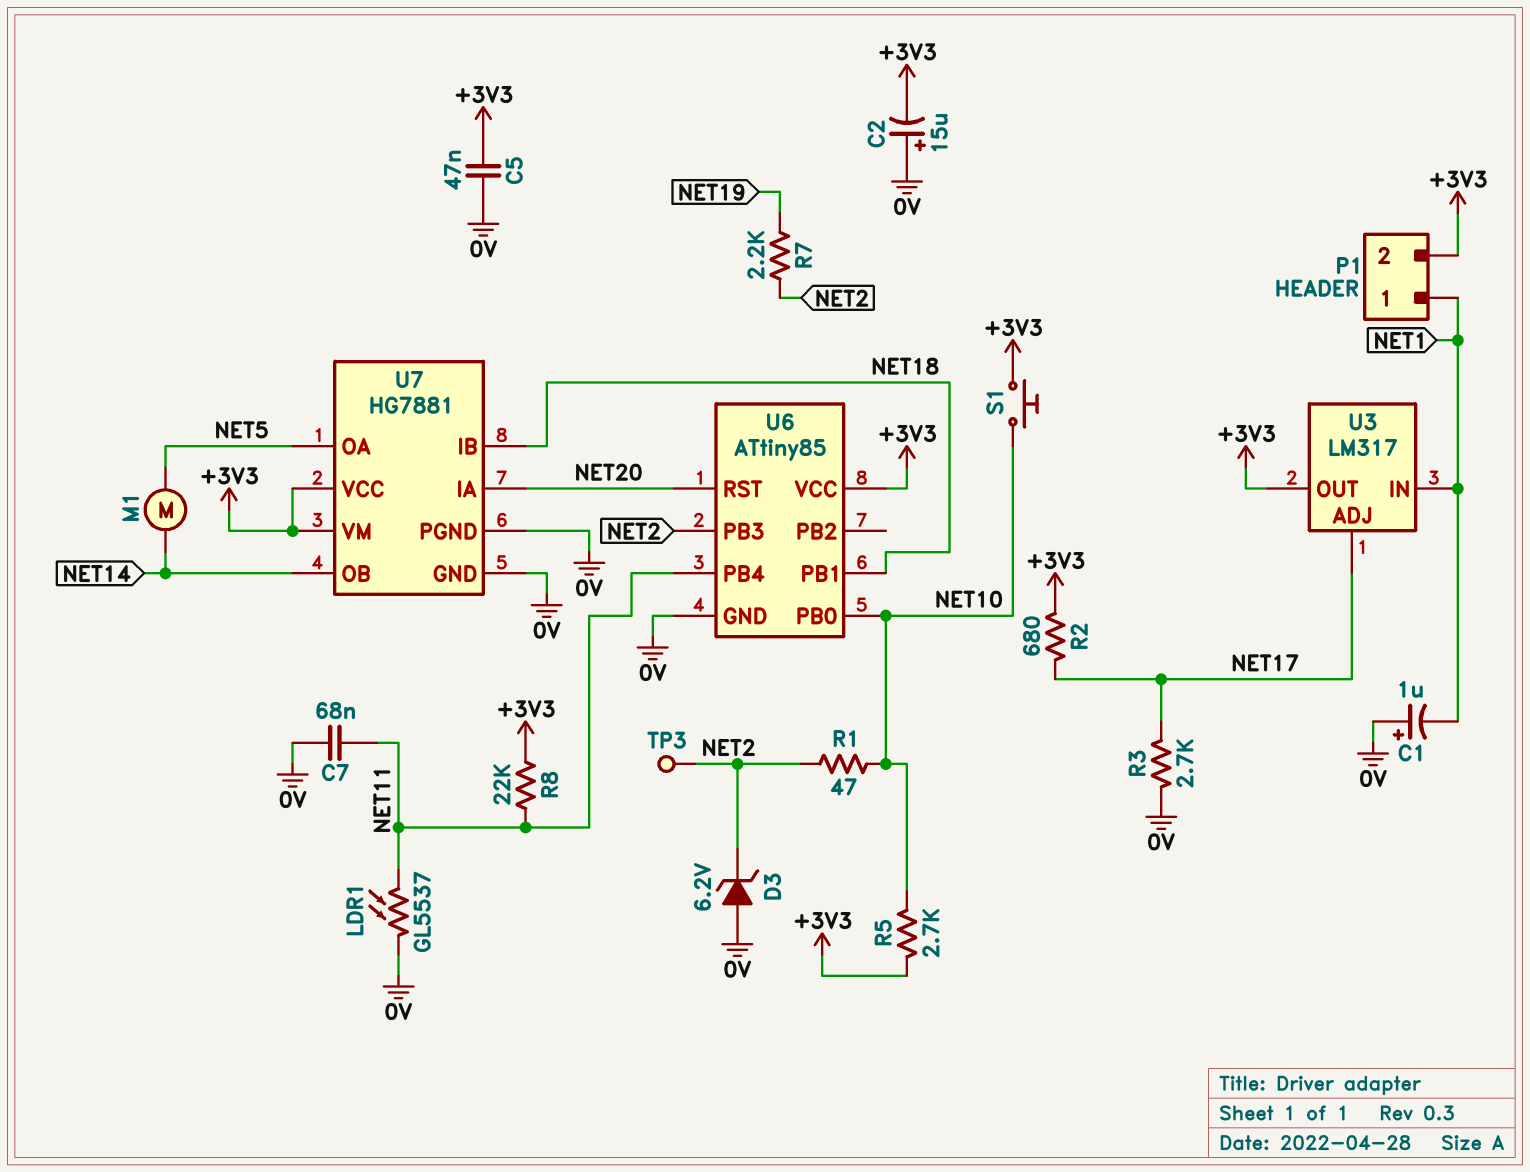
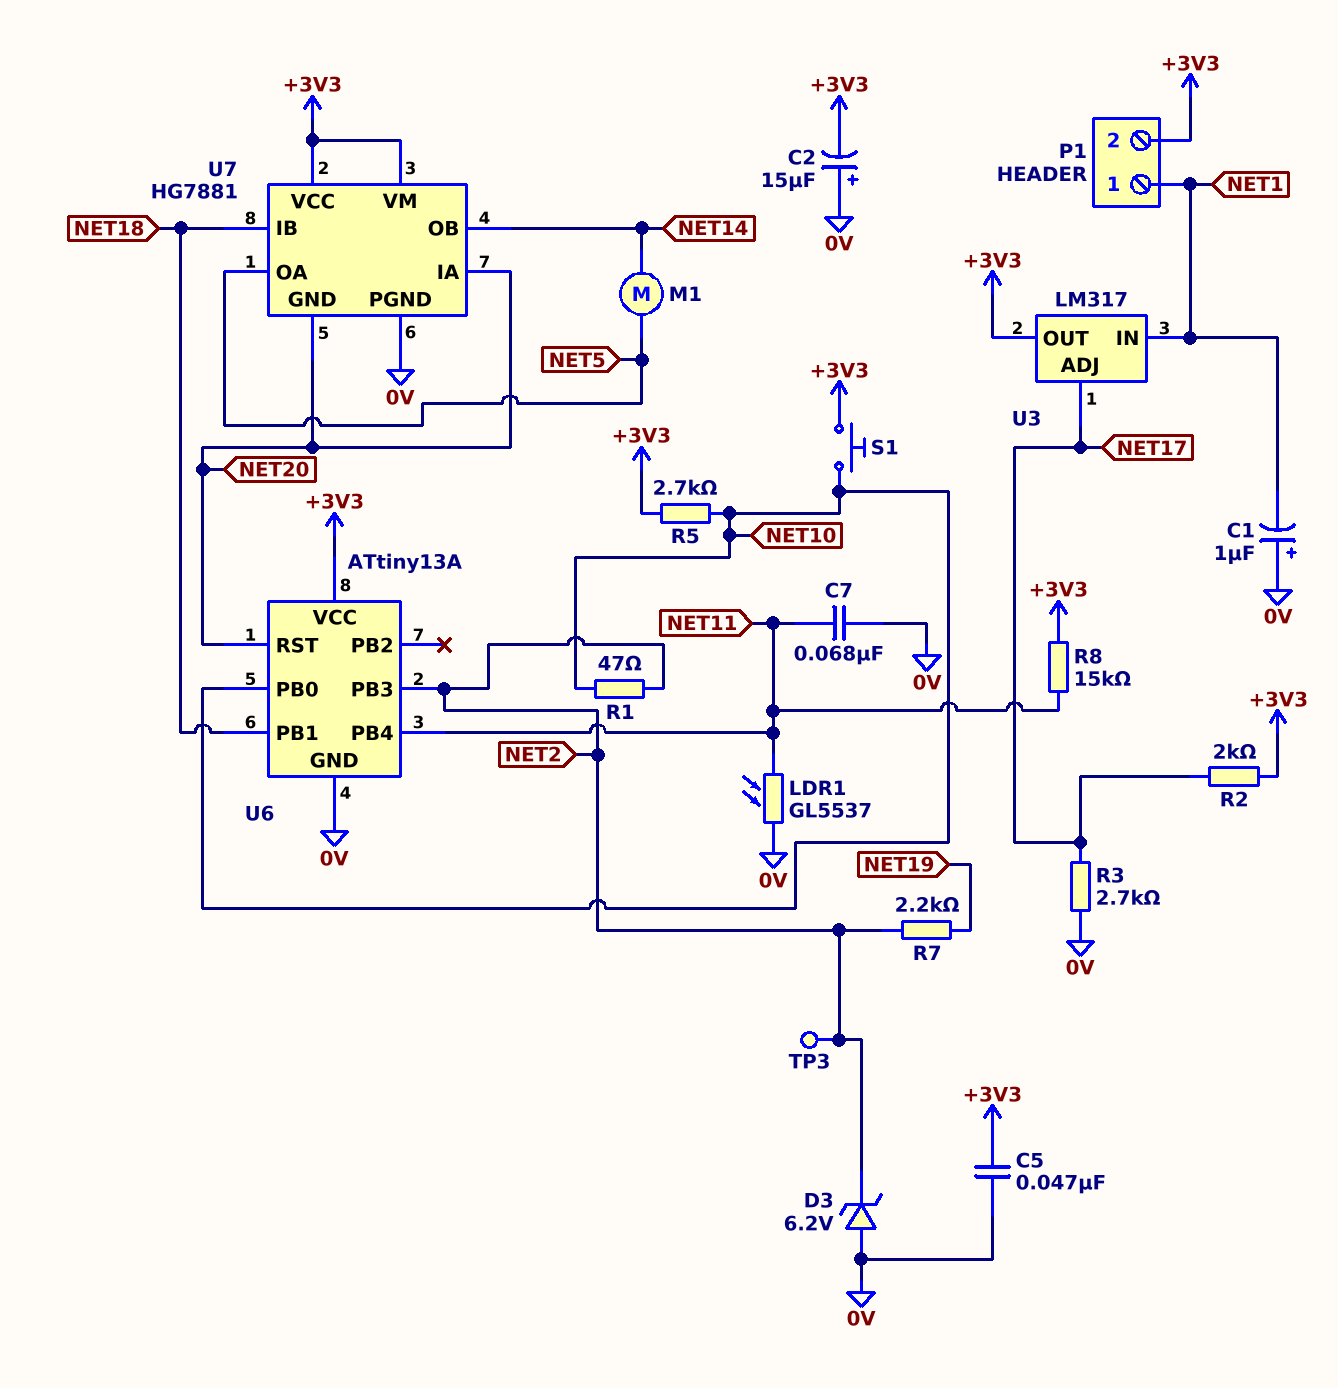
R2: 680 (+3V3, NET17) -> 2k (+3V3, NET17)
R8: 22k (+3V3, NET11) -> 15k (+3V3, NET11)
U6: ATtiny85 -> ATtiny13A
U7 pin GND: 0V -> NET20

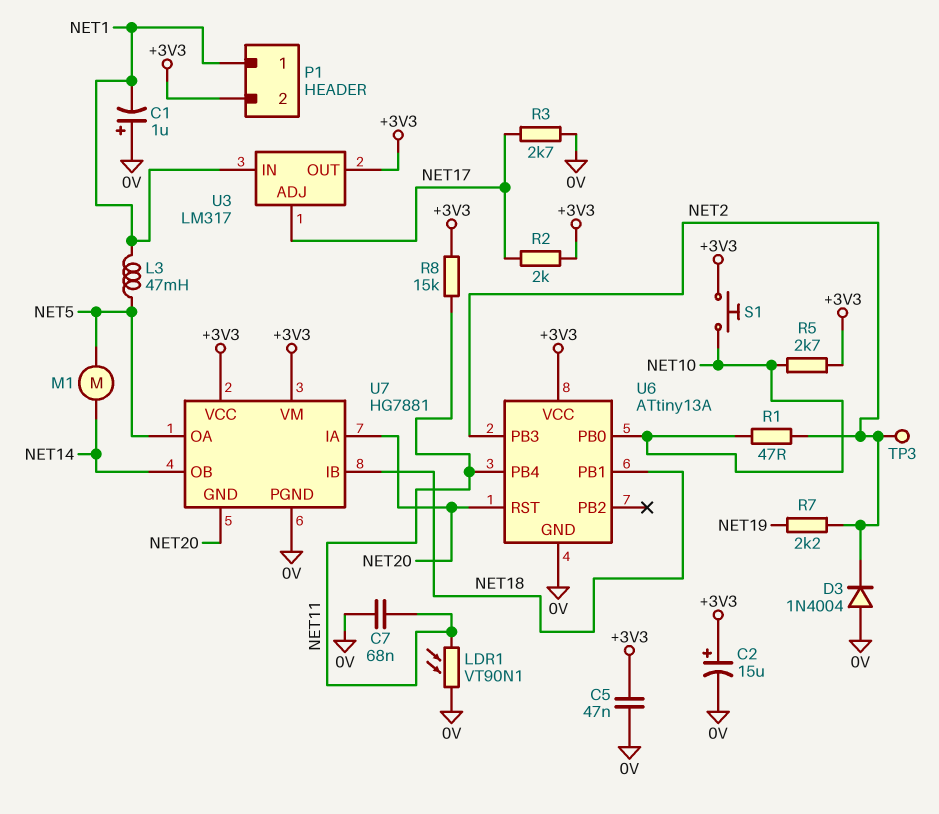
C2: 15uF (plus 0V, minus +3V3) -> 15uF (plus +3V3, minus 0V)
D3: zener 6.2V (A 0V, K NET2) -> diode 1N4004 (A 0V, K NET2)
L3: none -> 47mH (NET1, NET5)
LDR1: GL5537 (0V, NET11) -> VT90N1 (0V, NET11)

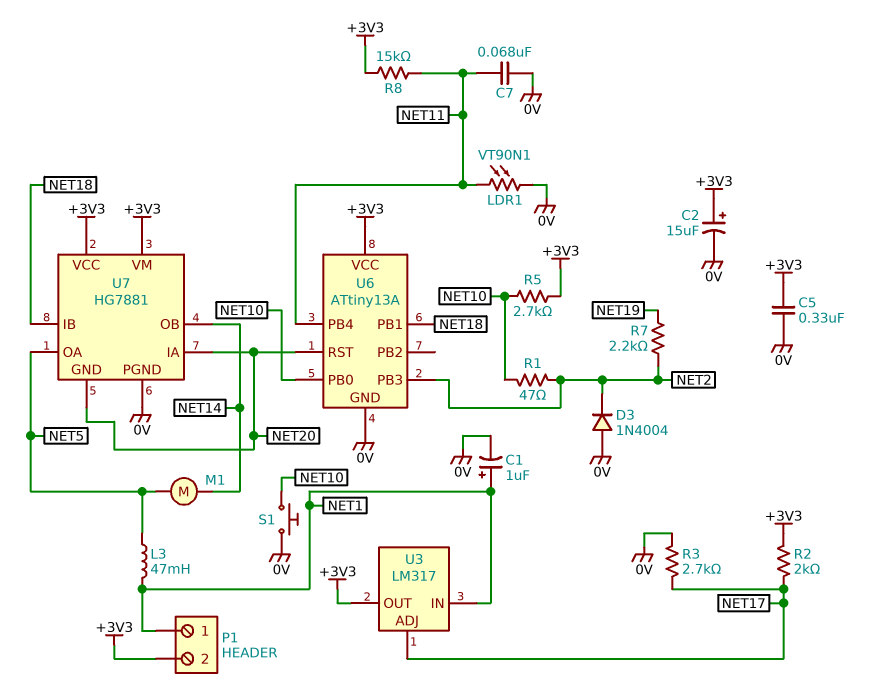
C1: 1uF (plus 0V, minus NET1) -> 1uF (plus NET1, minus 0V)
C5: 47nF (+3V3, 0V) -> 330nF (+3V3, 0V)
S1: button (+3V3, NET10) -> button (0V, NET10)
TP3: test point (NET2) -> none

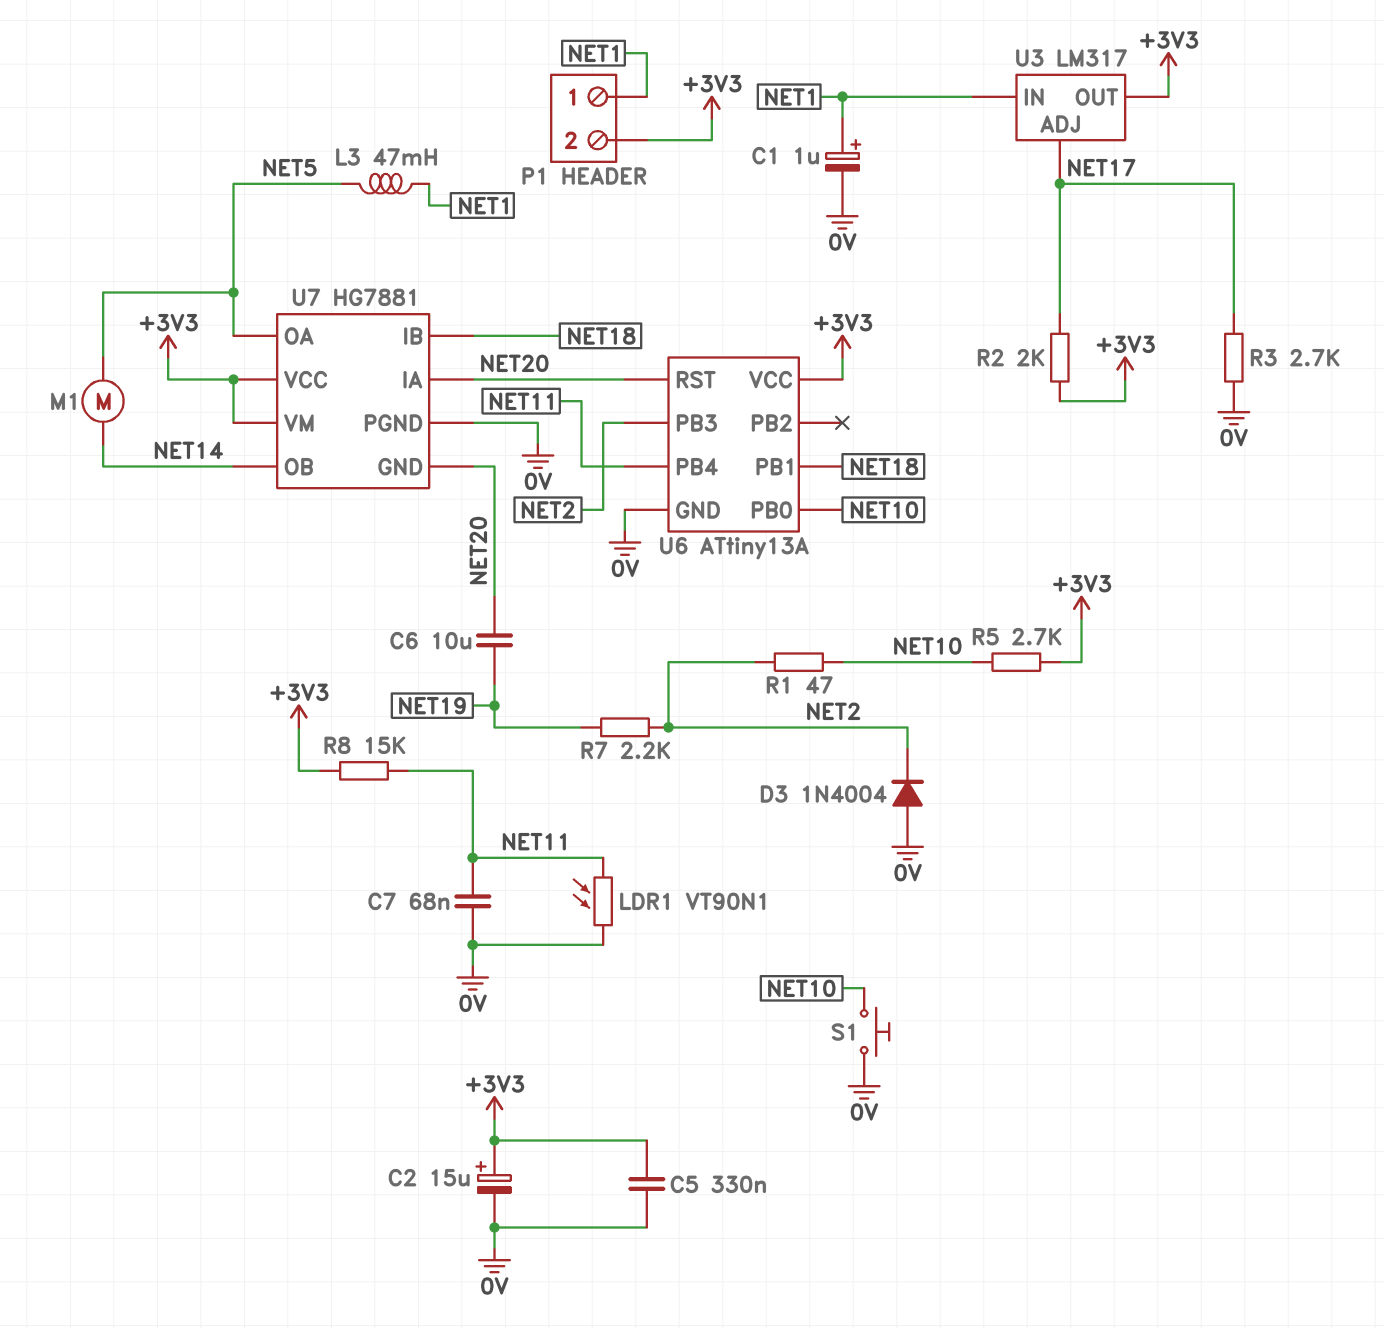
C6: none -> 10uF (NET19, NET20)

